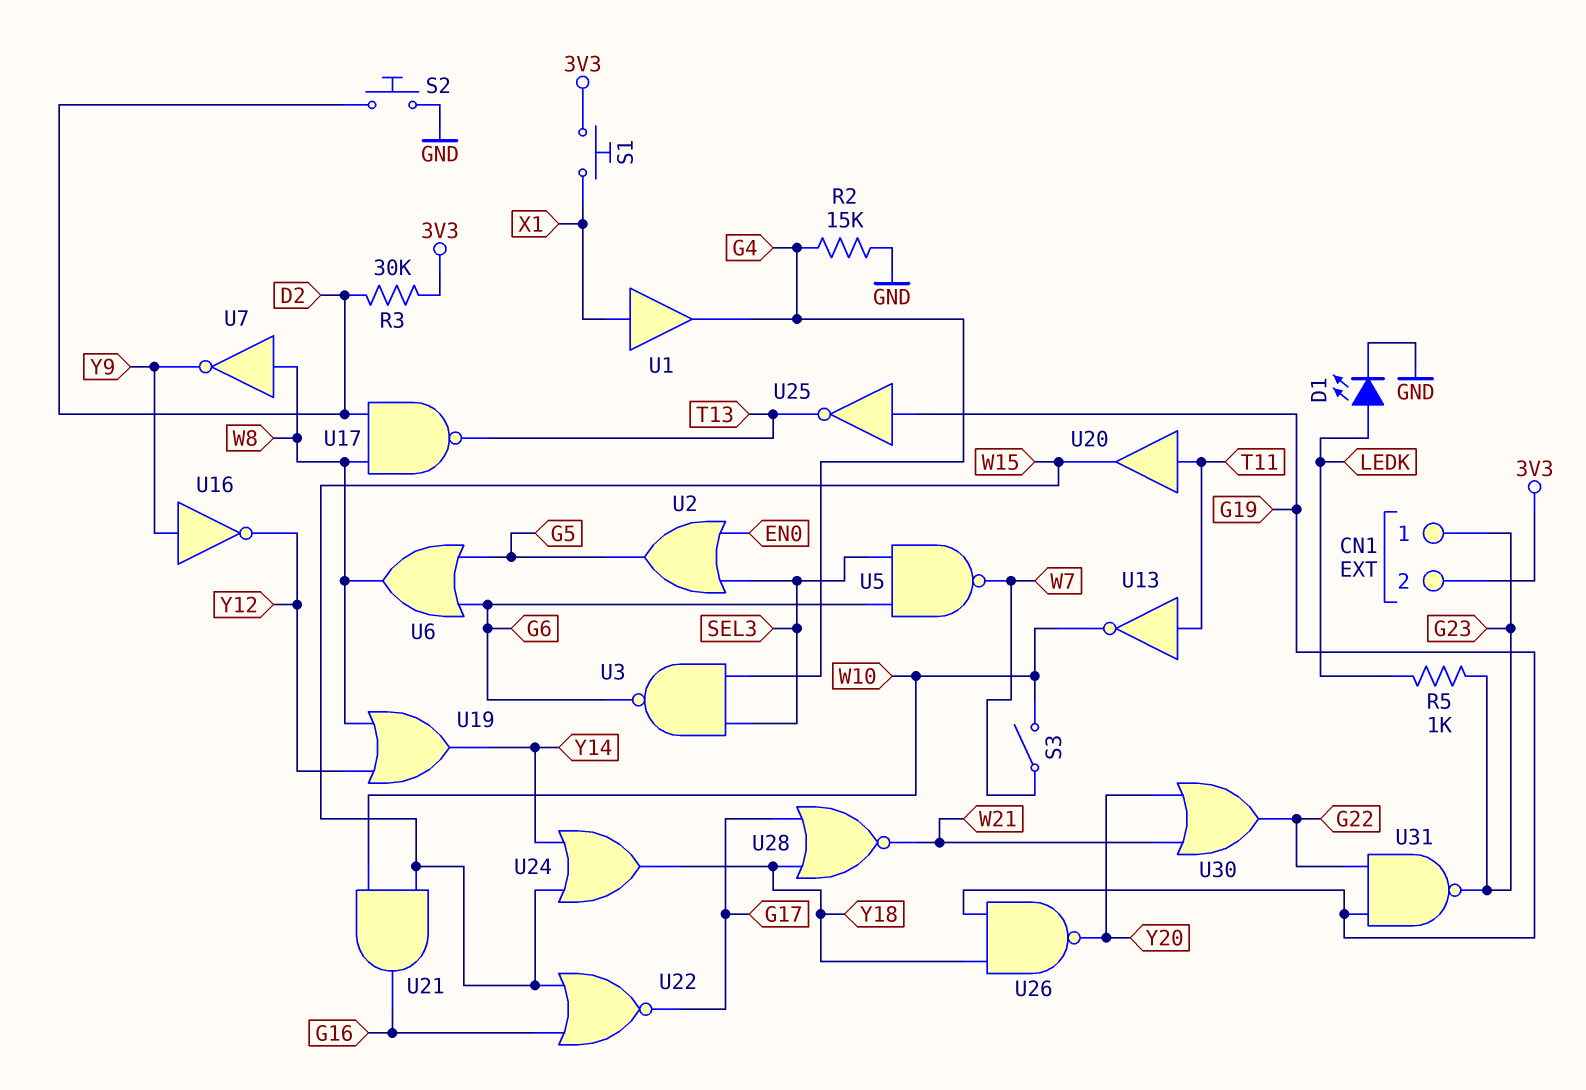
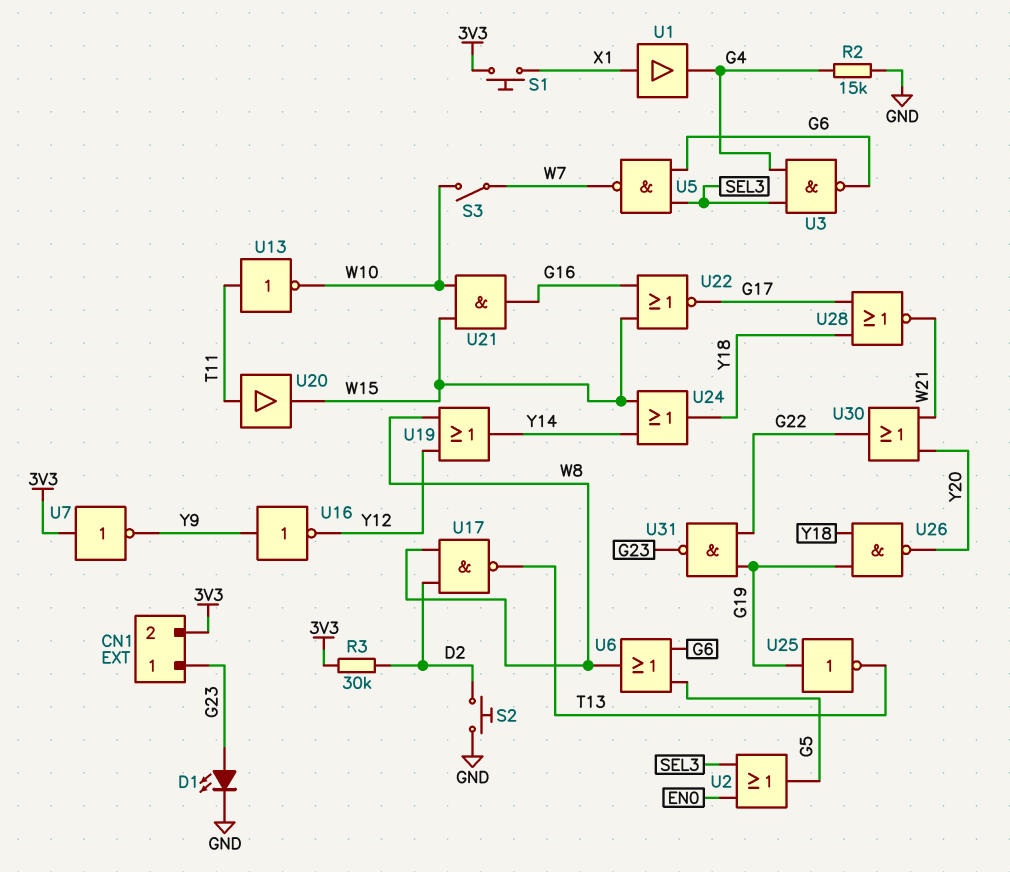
D1: LED (A LEDK, K GND) -> LED (A G23, K GND)
R5: 1k (G23, LEDK) -> none
U7: NOT (in W8, out Y9) -> NOT (in 3V3, out Y9)

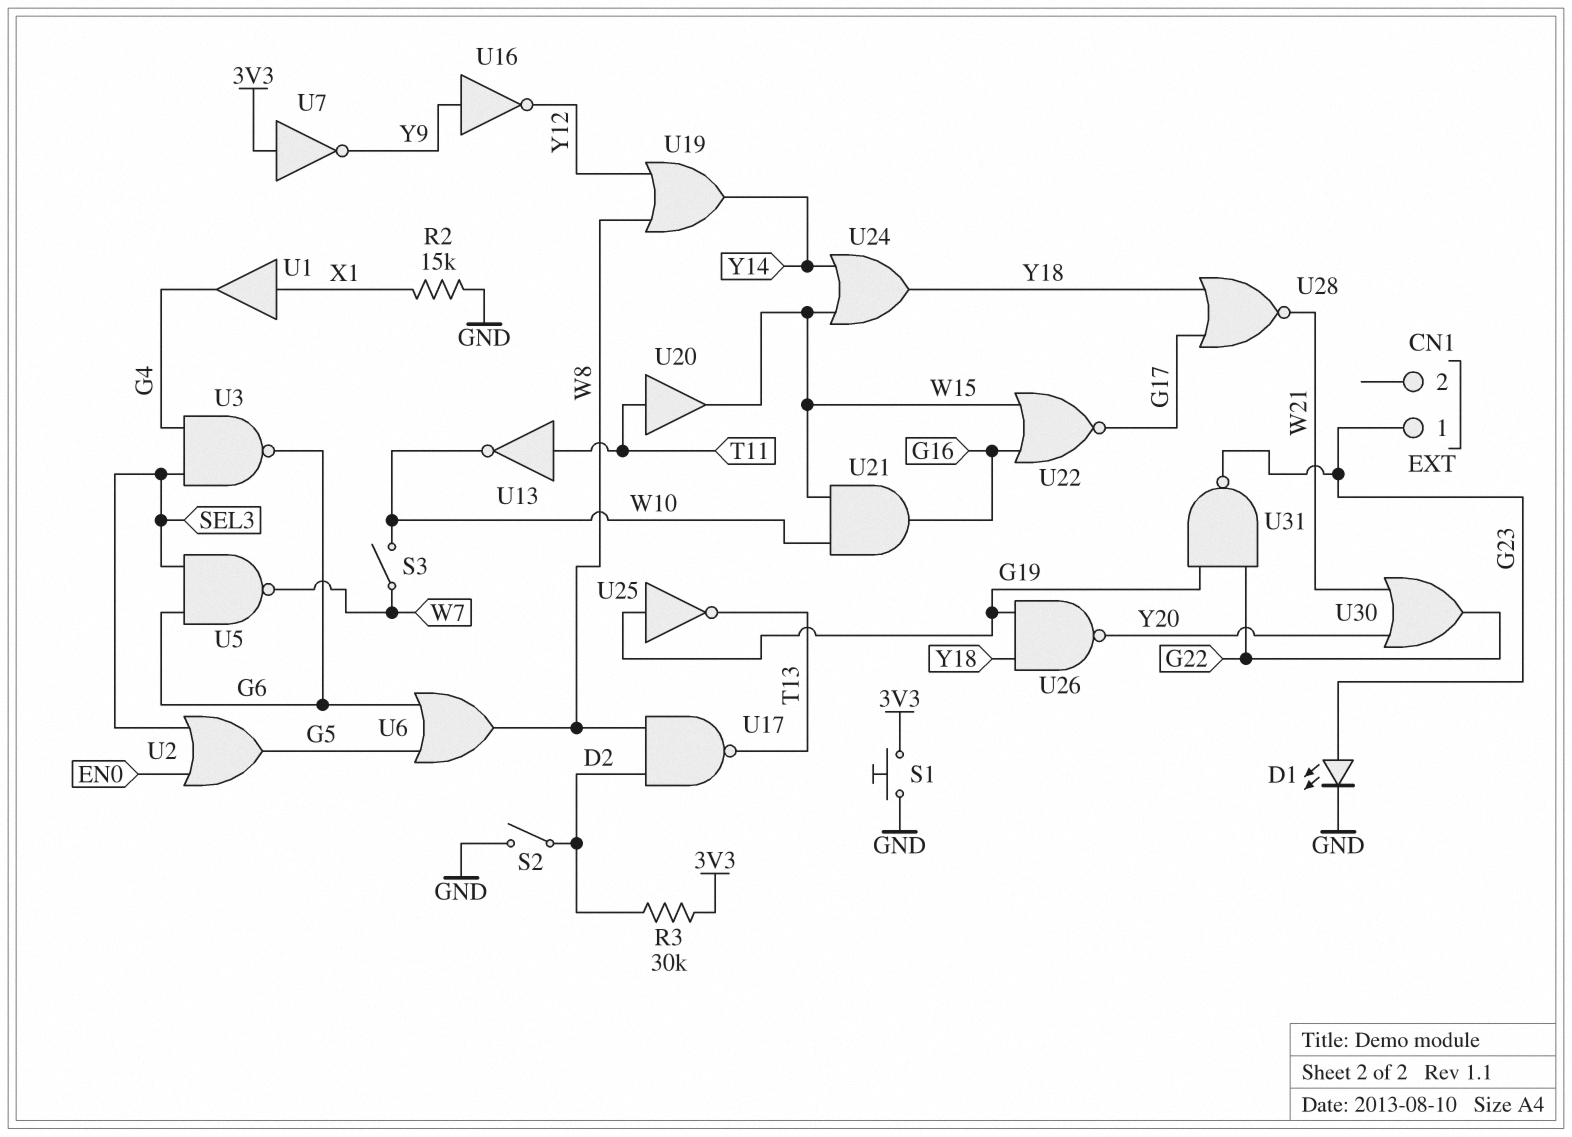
CN1 pin 2: 3V3 -> none
R2: 15k (G4, GND) -> 15k (GND, X1)
S1: button (3V3, X1) -> button (3V3, GND)
S2: button (D2, GND) -> switch (D2, GND)

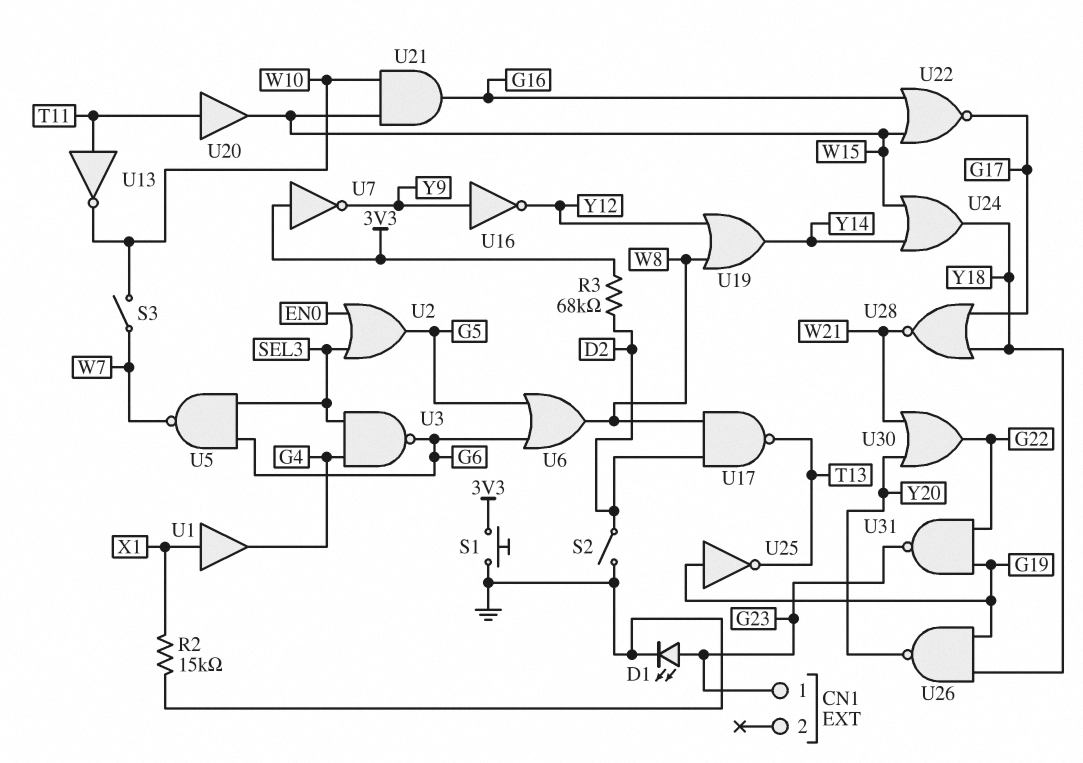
R3: 30k (3V3, D2) -> 68k (3V3, D2)

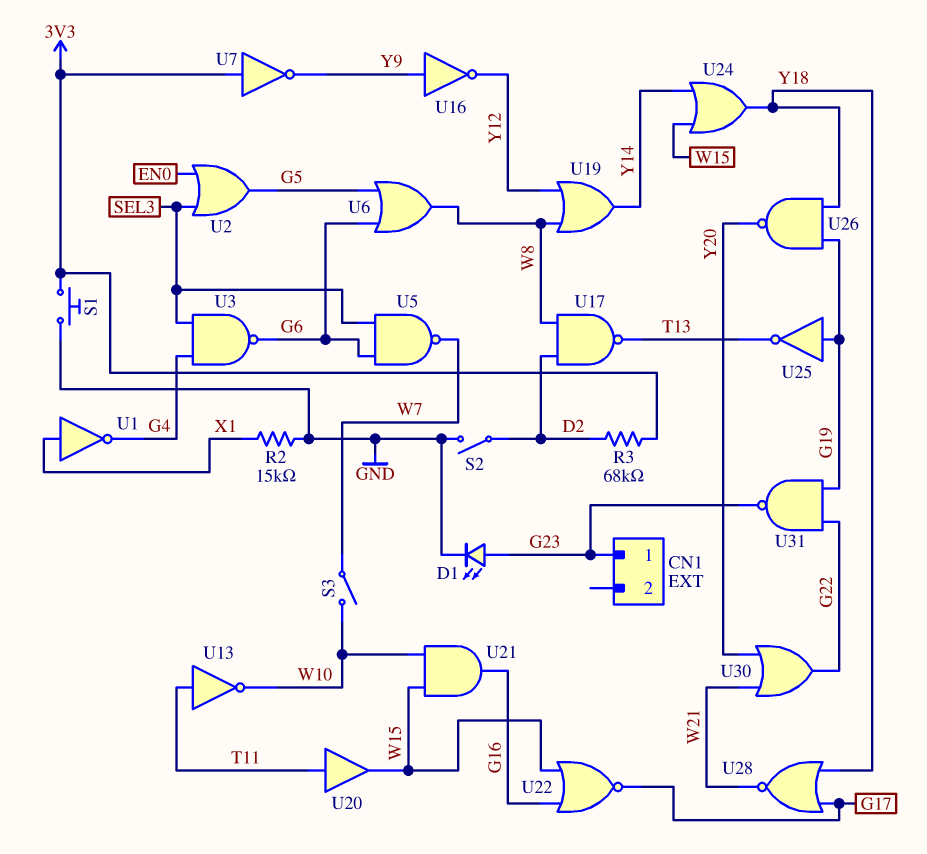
U1: buffer (in X1, out G4) -> NOT (in X1, out G4)

